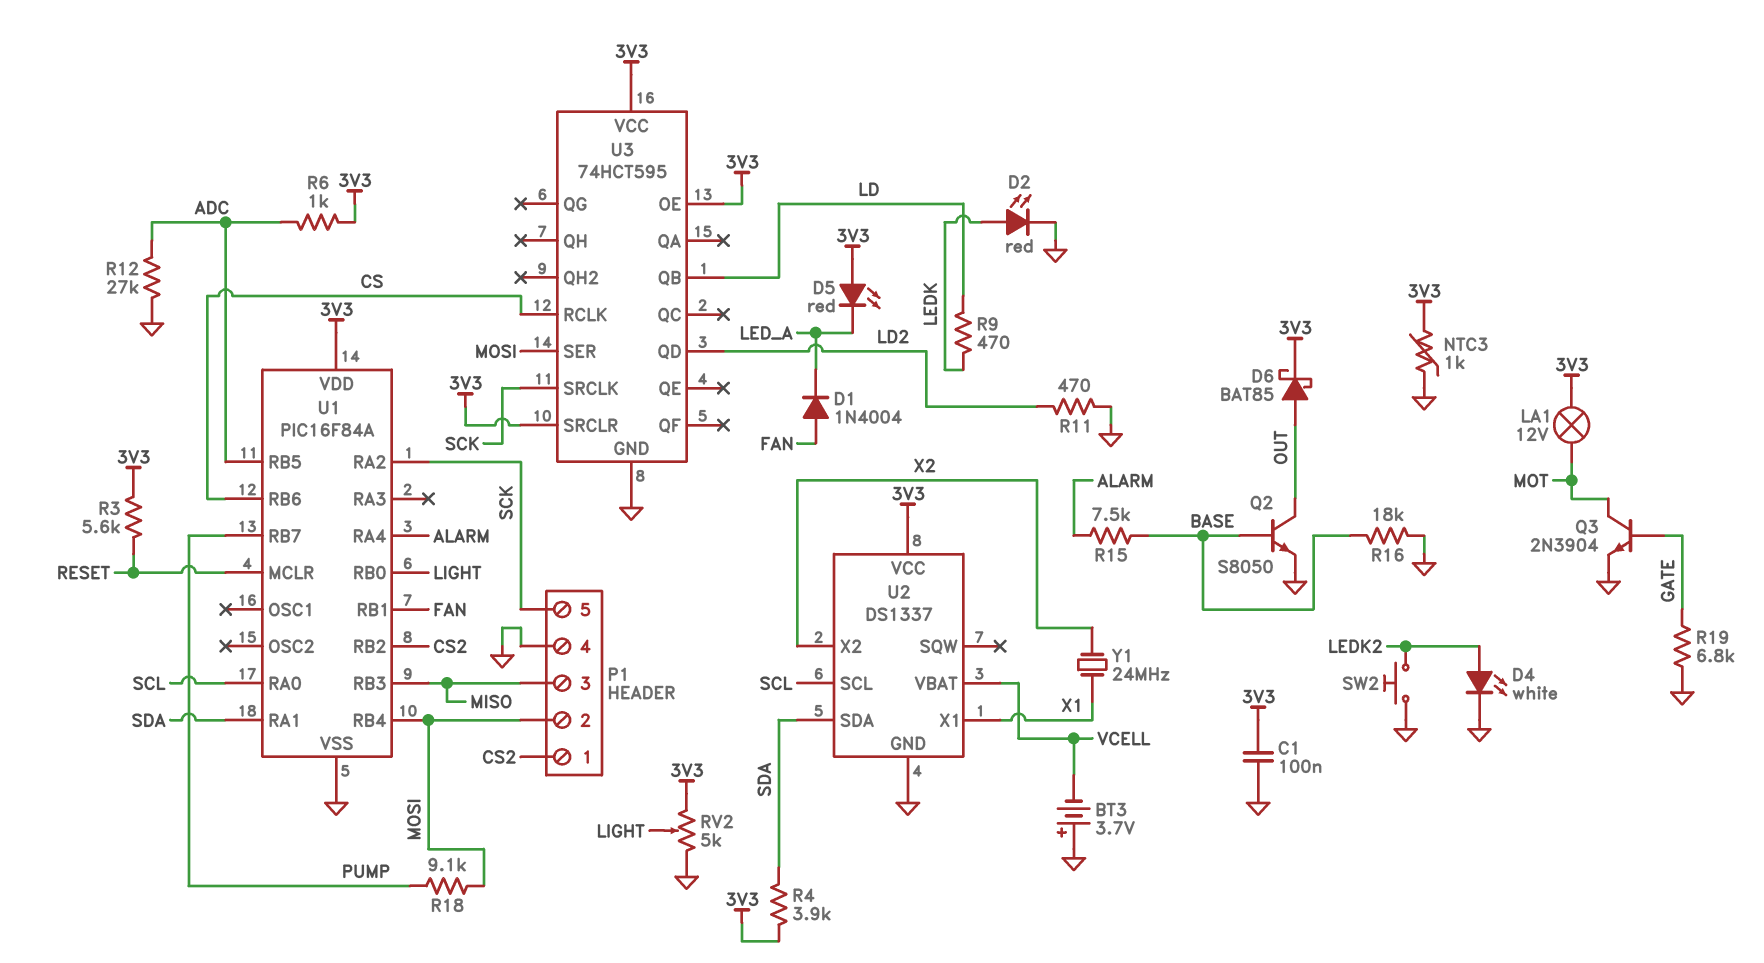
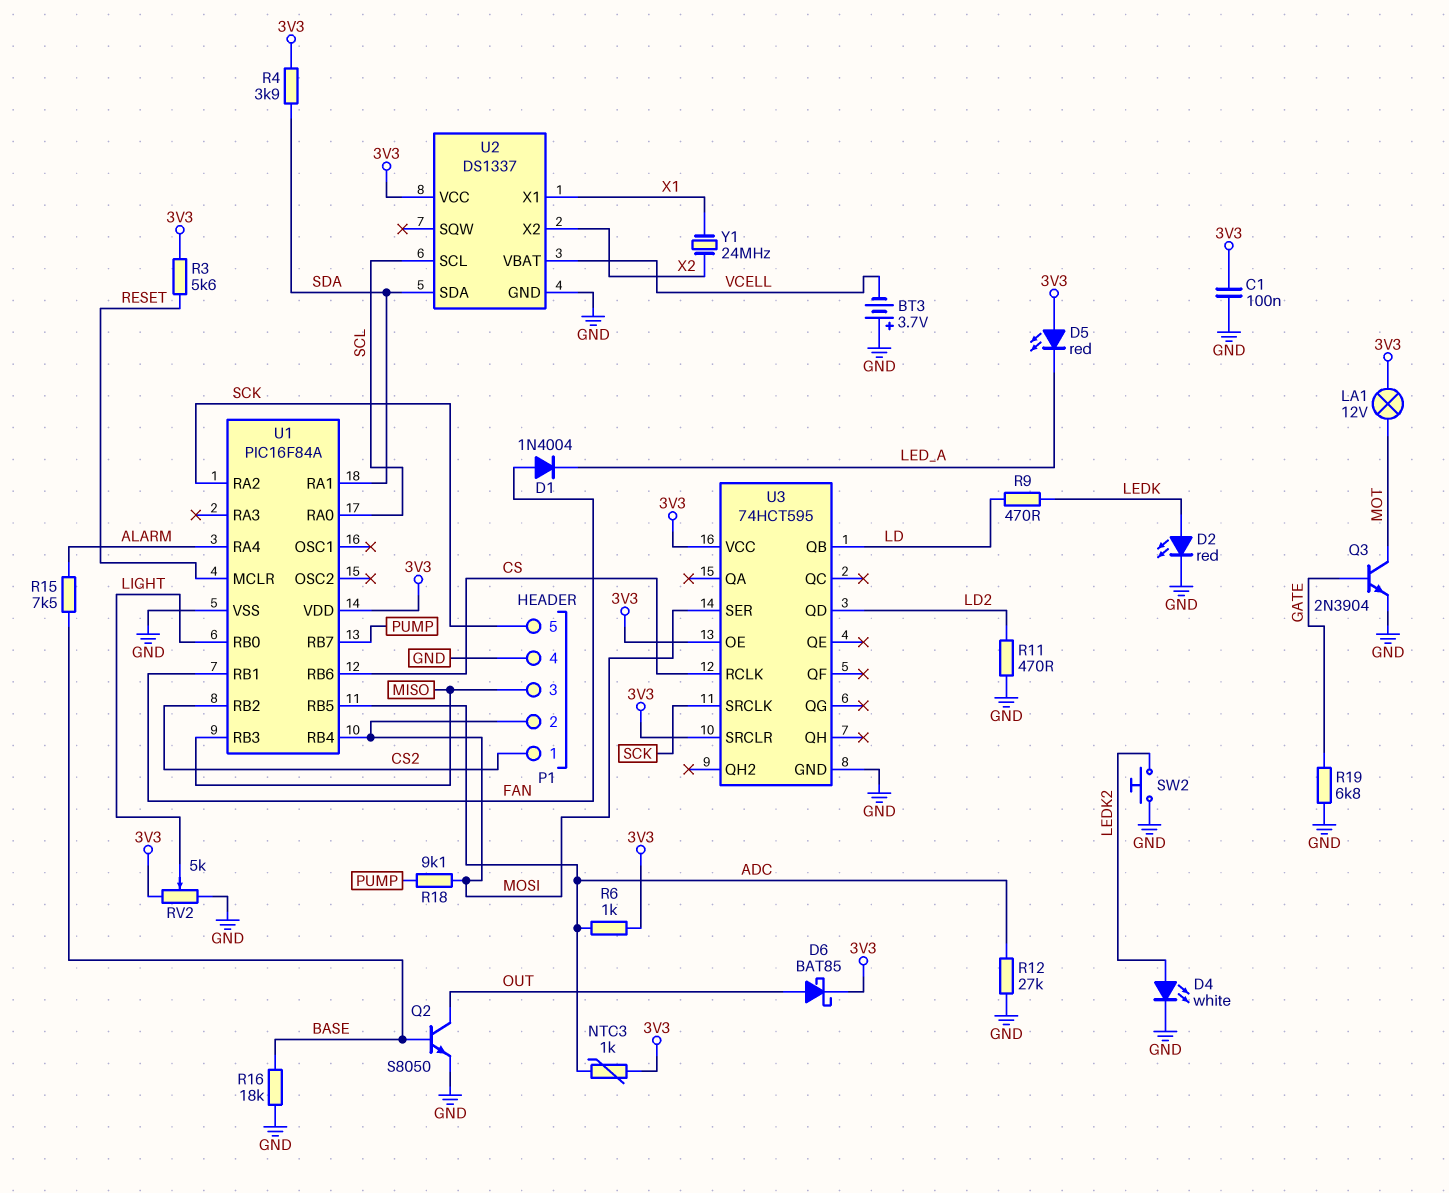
NTC3: 1k (3V3, GND) -> 1k (3V3, ADC)

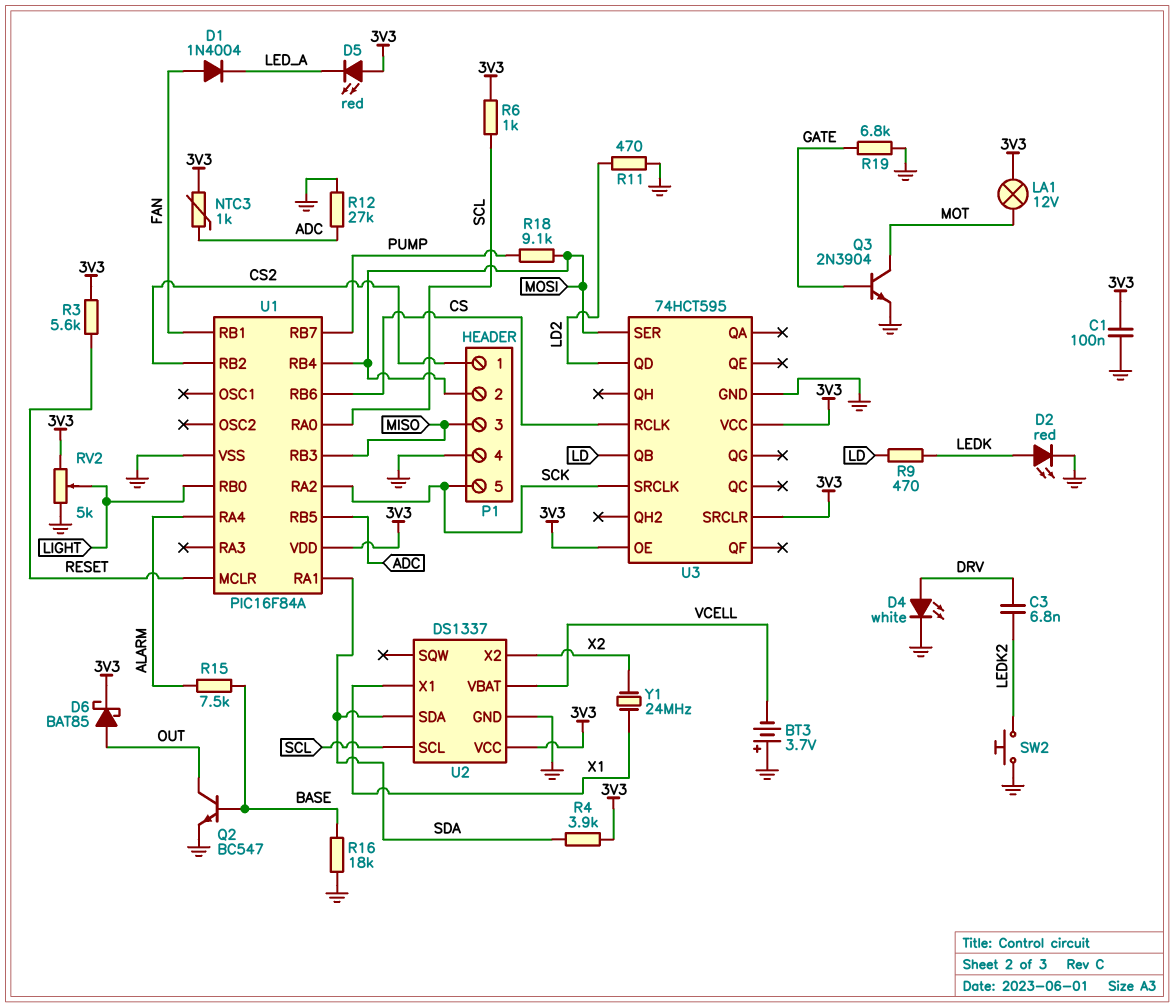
C3: none -> 6.8nF (DRV, LEDK2)
D4: LED white (A LEDK2, K GND) -> LED white (A DRV, K GND)
Q2: NPN S8050 (B BASE, C OUT, E GND) -> NPN BC547 (B BASE, C OUT, E GND)
R6: 1k (3V3, ADC) -> 1k (3V3, SCL)

